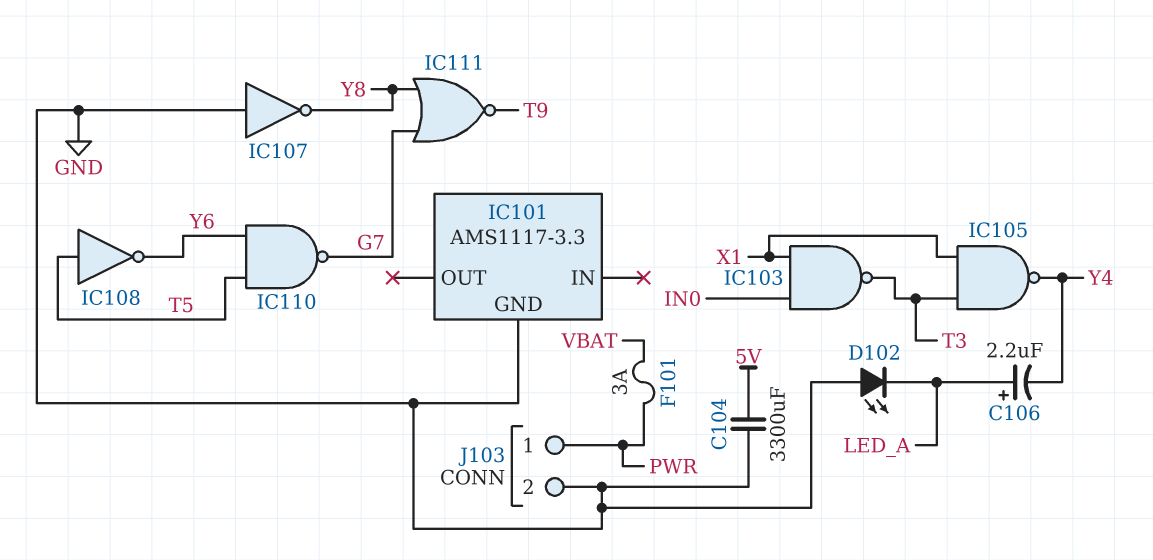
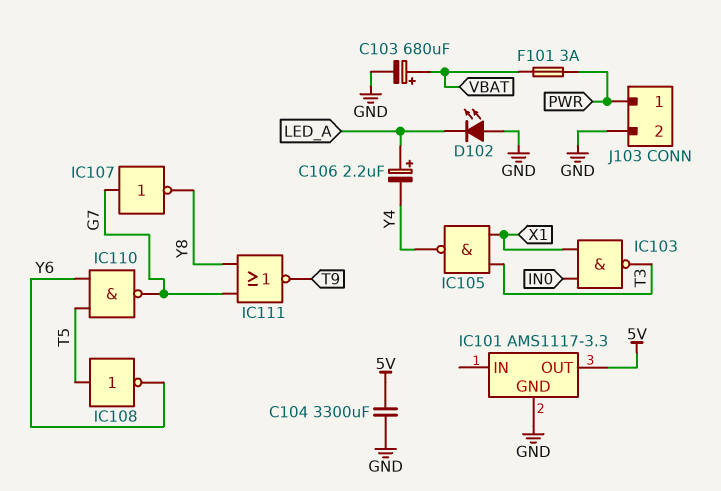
C103: none -> 680uF (plus VBAT, minus GND)
IC101 pin OUT: none -> 5V
IC107: NOT (in GND, out Y8) -> NOT (in G7, out Y8)

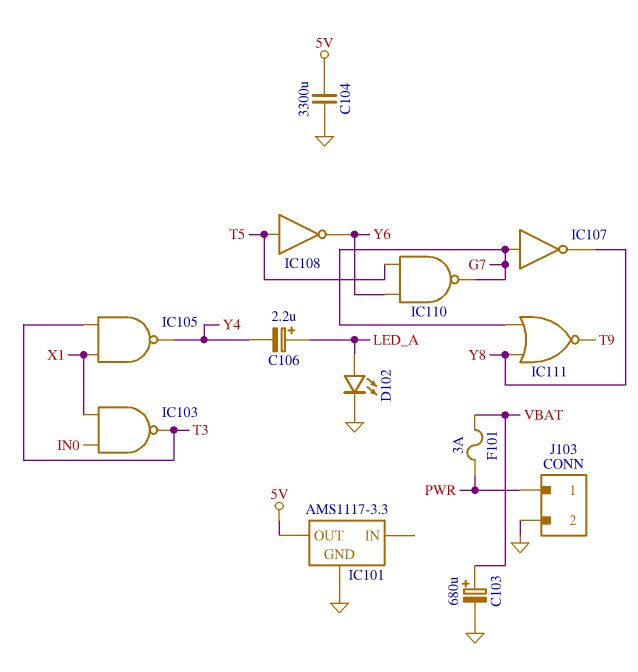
D102: LED (A GND, K LED_A) -> LED (A LED_A, K GND)

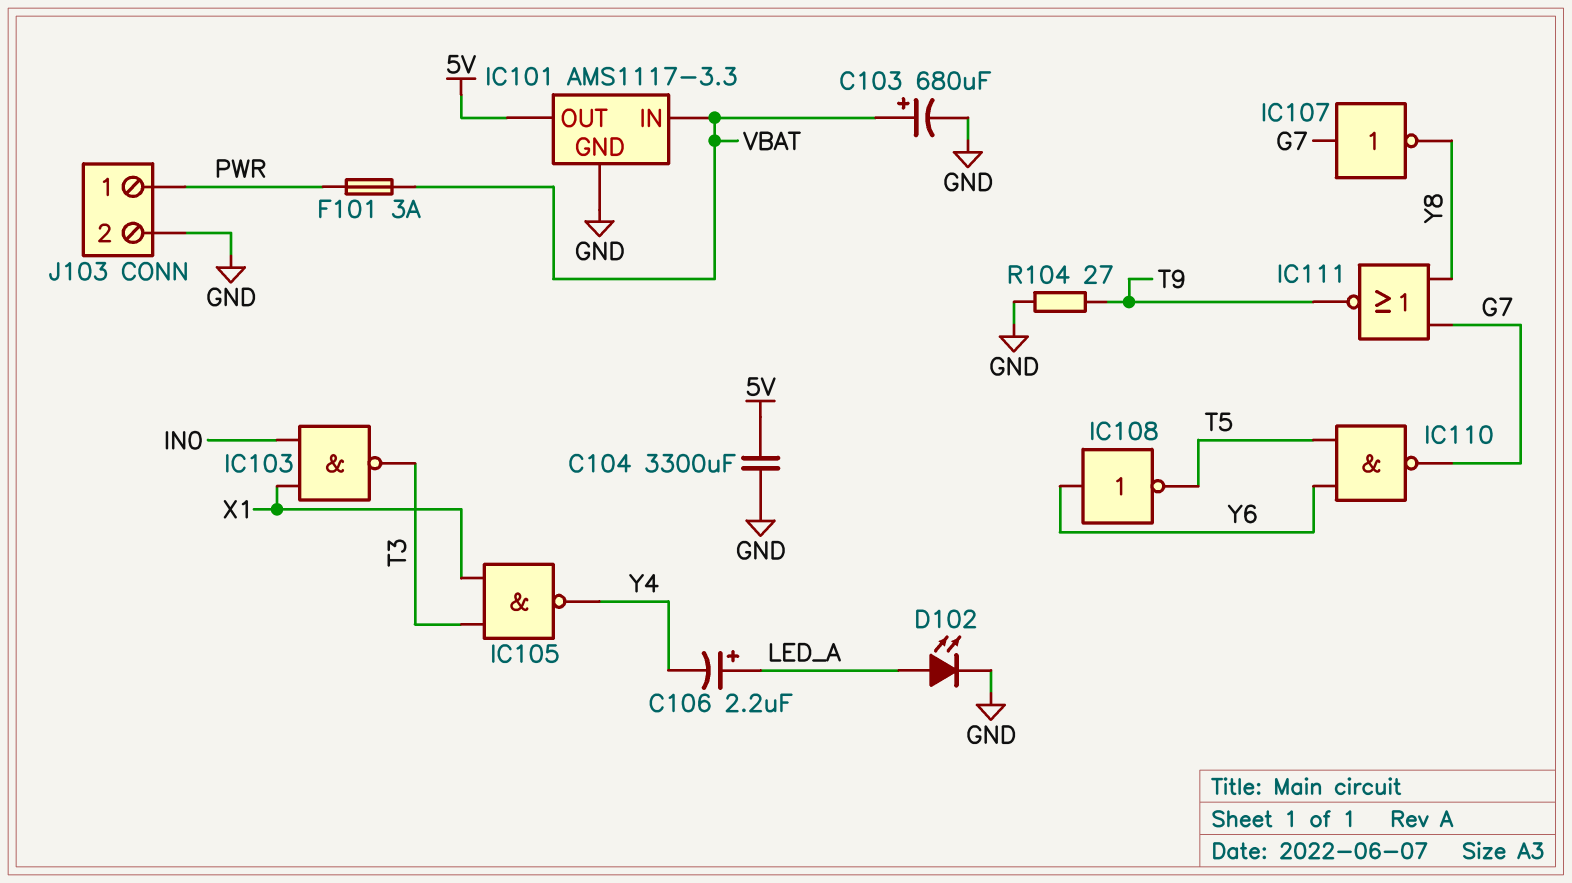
IC101 pin IN: none -> VBAT
IC108: NOT (in T5, out Y6) -> NOT (in Y6, out T5)
R104: none -> 27 (GND, T9)

